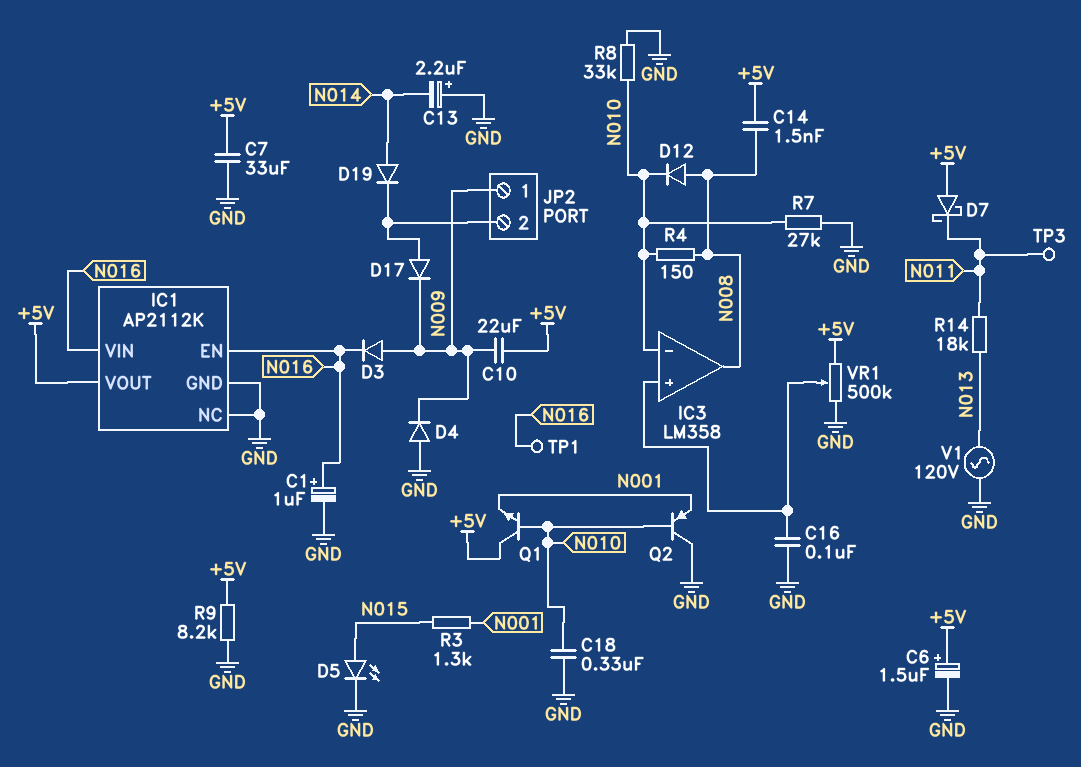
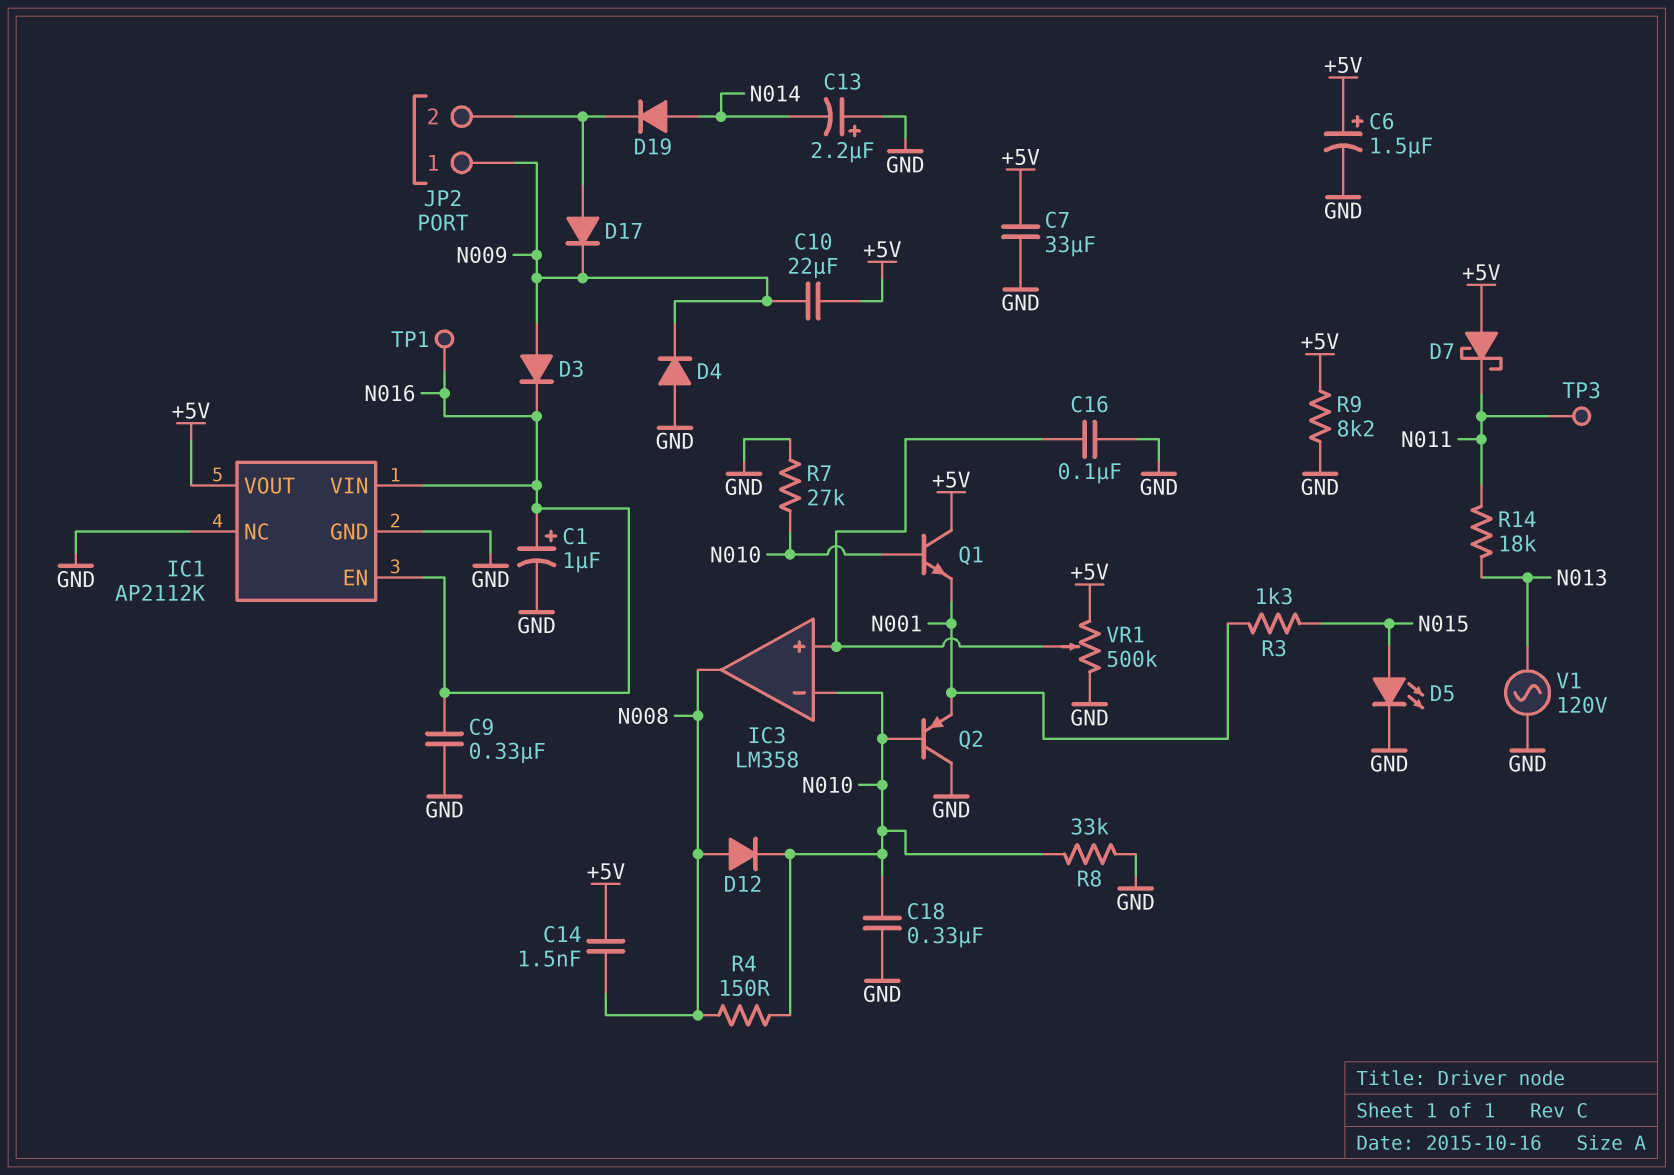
C9: none -> 330nF (GND, N016)

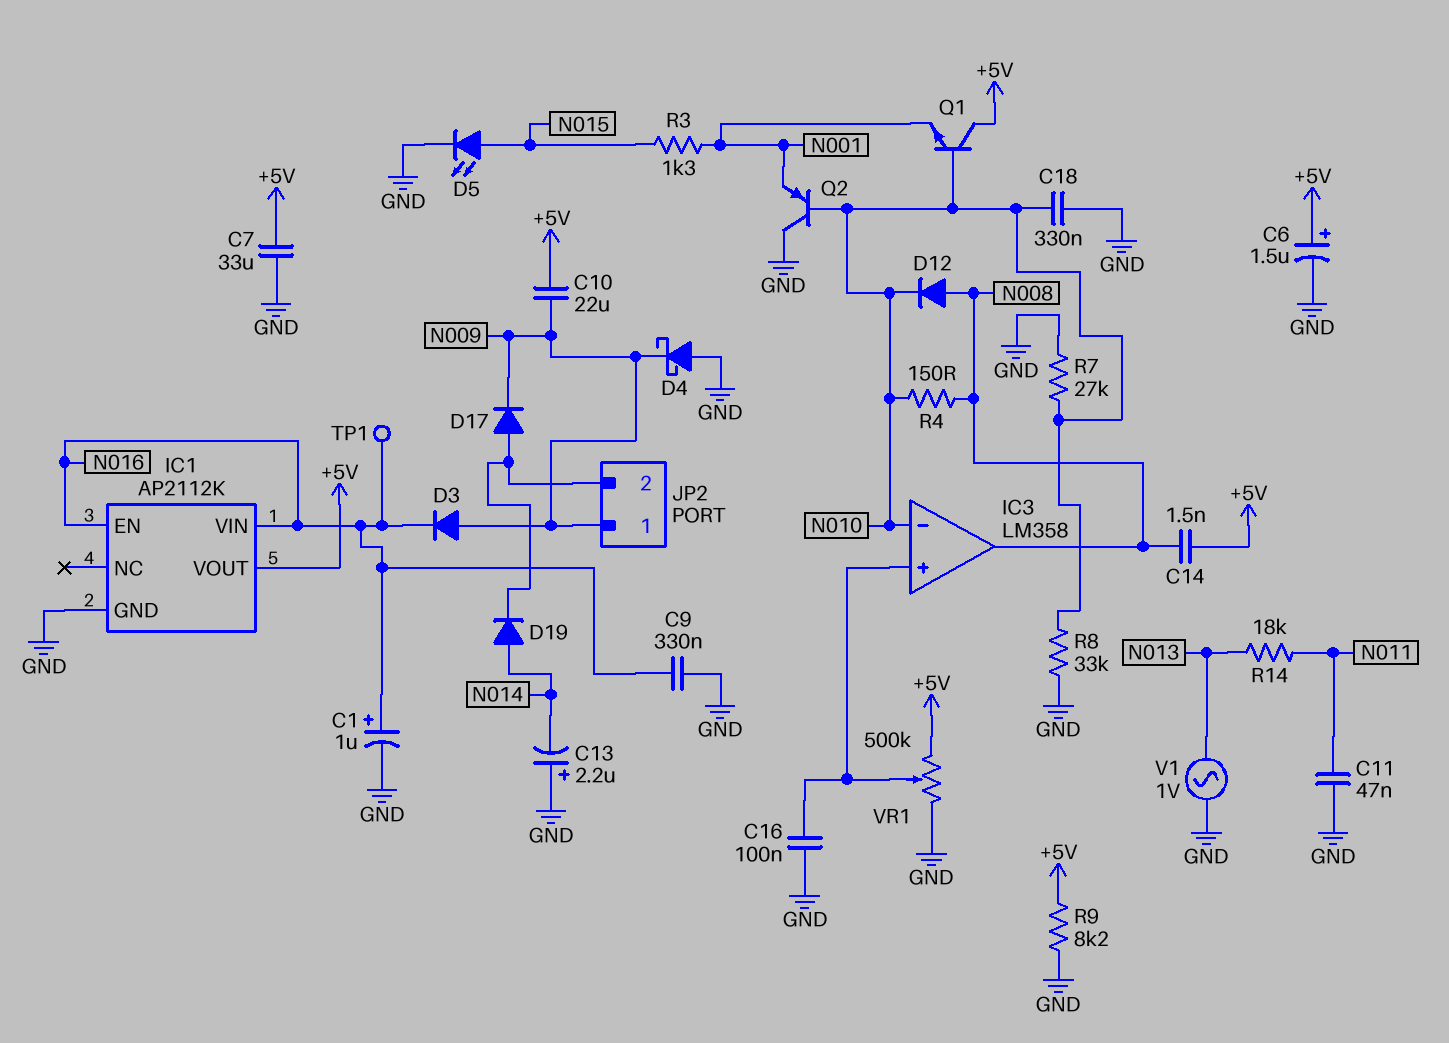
C11: none -> 47nF (GND, N011)
D4: diode (A GND, K N009) -> schottky (A GND, K N009)
D7: schottky (A +5V, K N011) -> none
IC1 pin NC: GND -> none
TP3: test point (N011) -> none
V1: AC 120V (GND, N013) -> AC 1V (GND, N013)

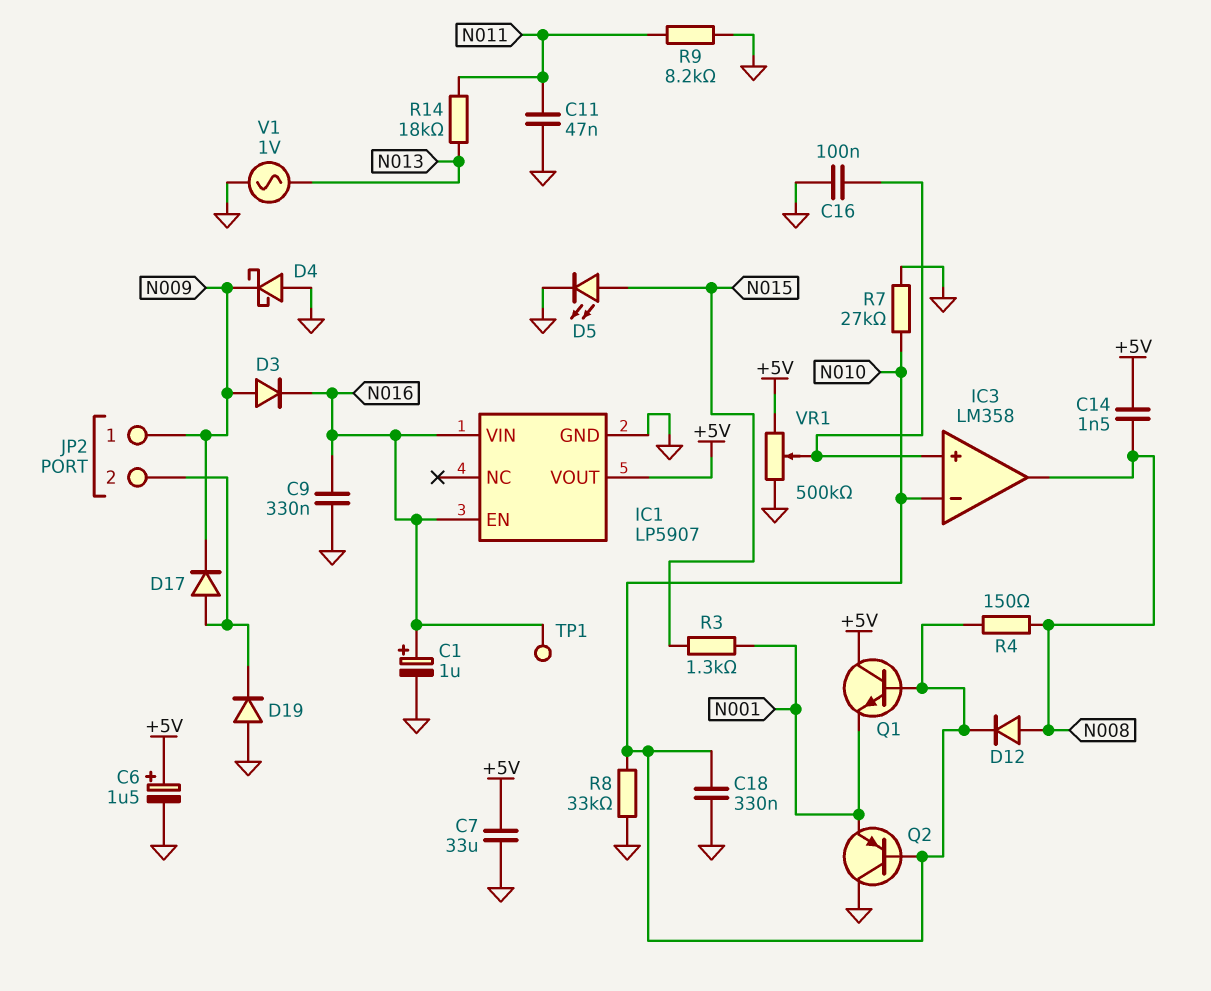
C10: 22uF (+5V, N009) -> none
C13: 2.2uF (plus GND, minus N014) -> none
D19: diode (A N014, K JP2/2) -> diode (A GND, K JP2/2)
IC1: AP2112K -> LP5907
R9: 8.2k (+5V, GND) -> 8.2k (GND, N011)

